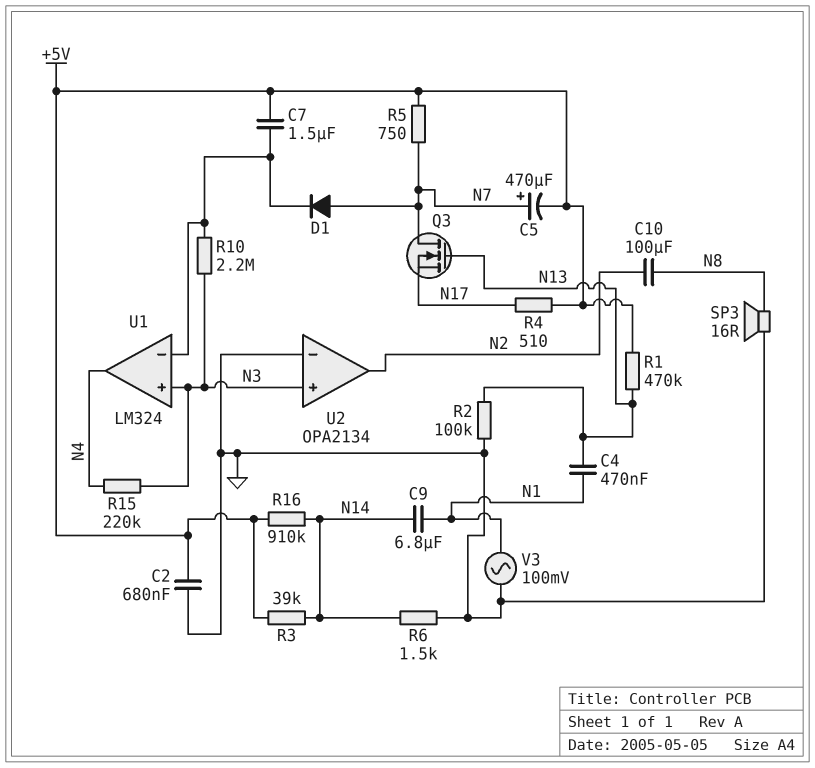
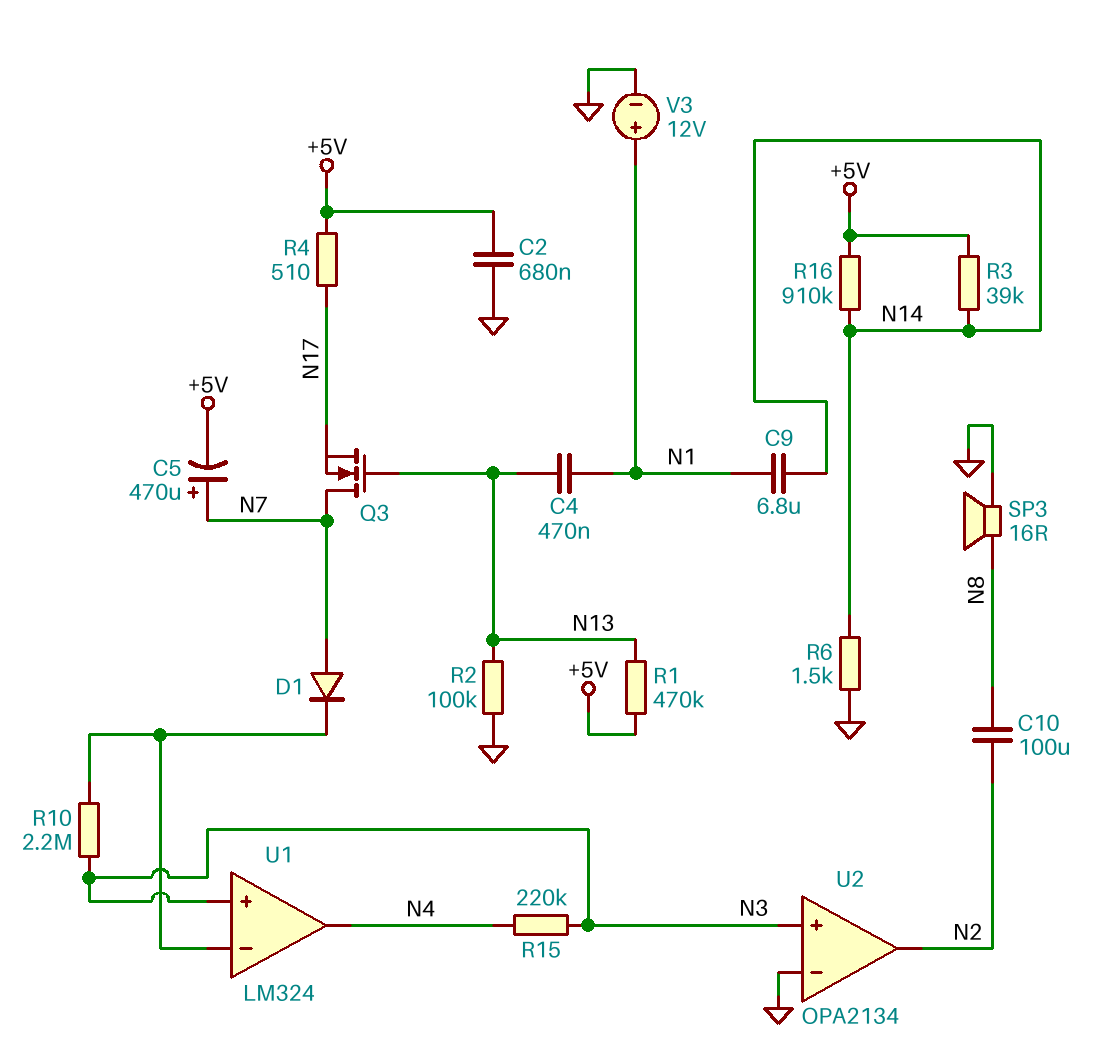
C7: 1.5uF (+5V, U1/in-) -> none
R5: 750 (+5V, N7) -> none
V3: AC 100mV (GND, N1) -> 12V (plus N1, minus GND)

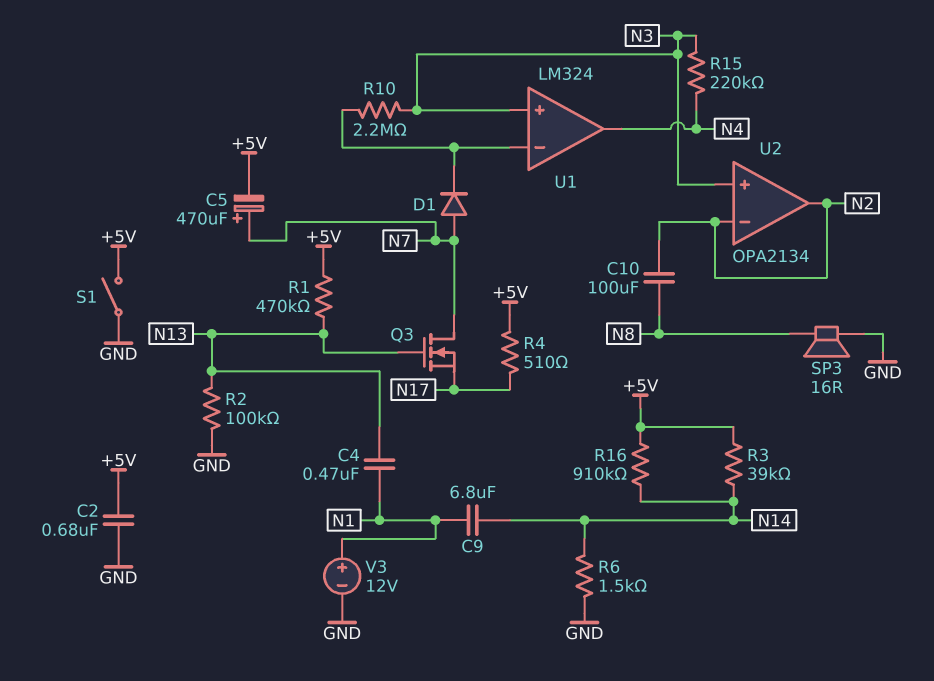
S1: none -> switch (+5V, GND)
U2 pin in-: GND -> N2

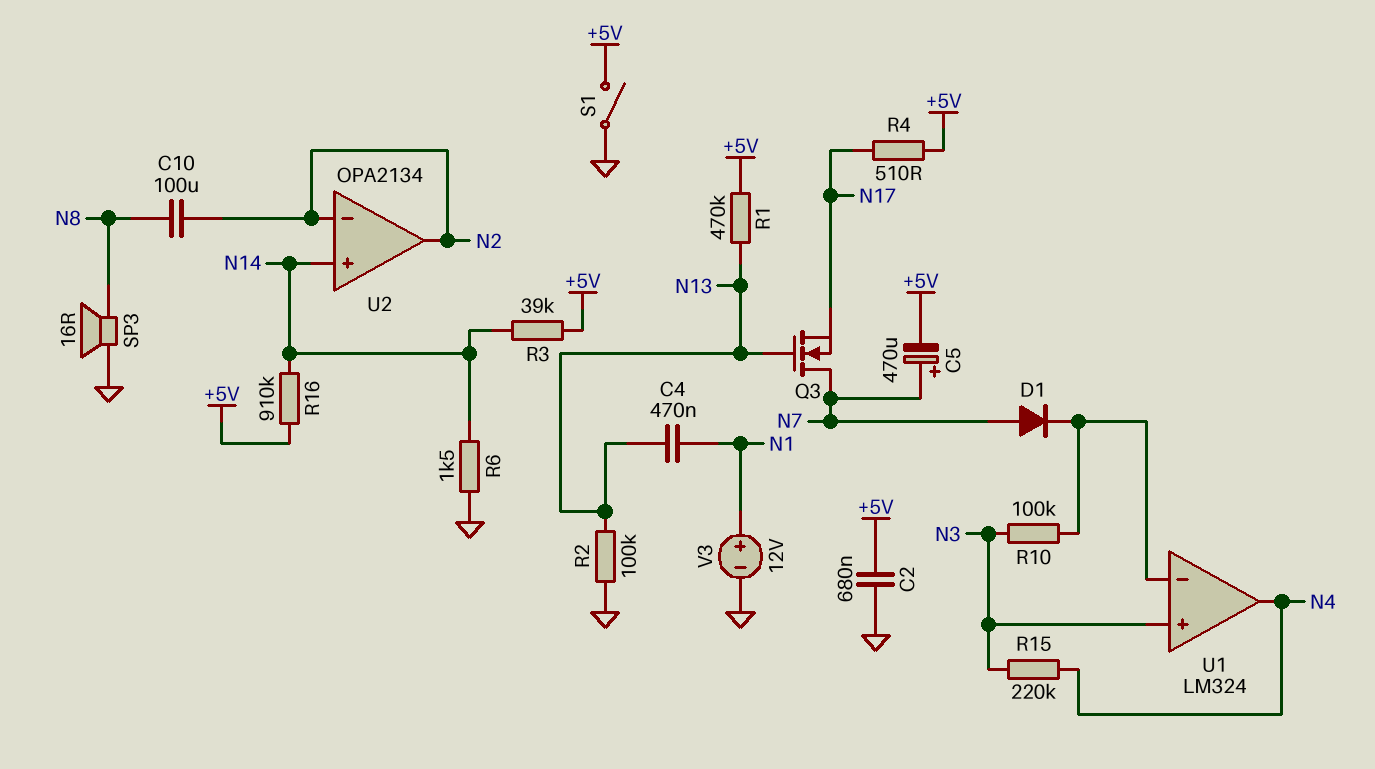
C9: 6.8uF (N1, N14) -> none
R10: 2.2M (N3, U1/in-) -> 100k (N3, U1/in-)
U2 pin in+: N3 -> N14

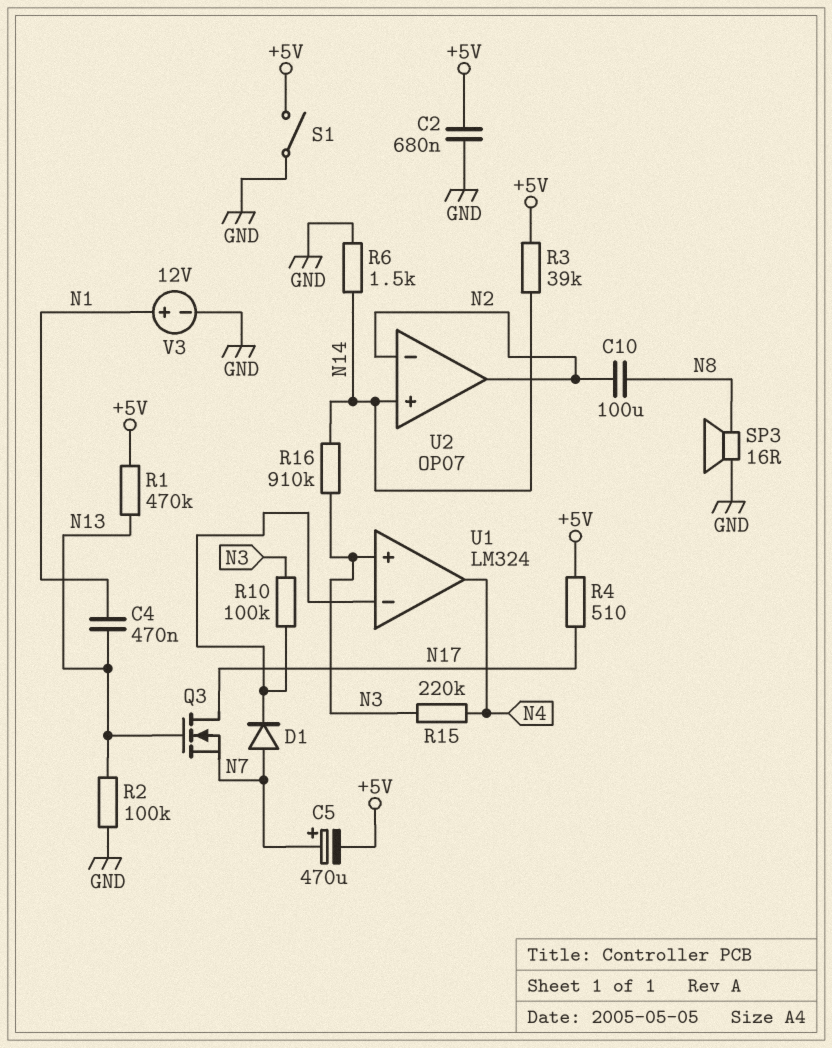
Q3: NMOS (G N13, D N7, S N17) -> NMOS (G N13, D N17, S N7)
R16: 910k (+5V, N14) -> 910k (N3, N14)
U2: OPA2134 -> OP07

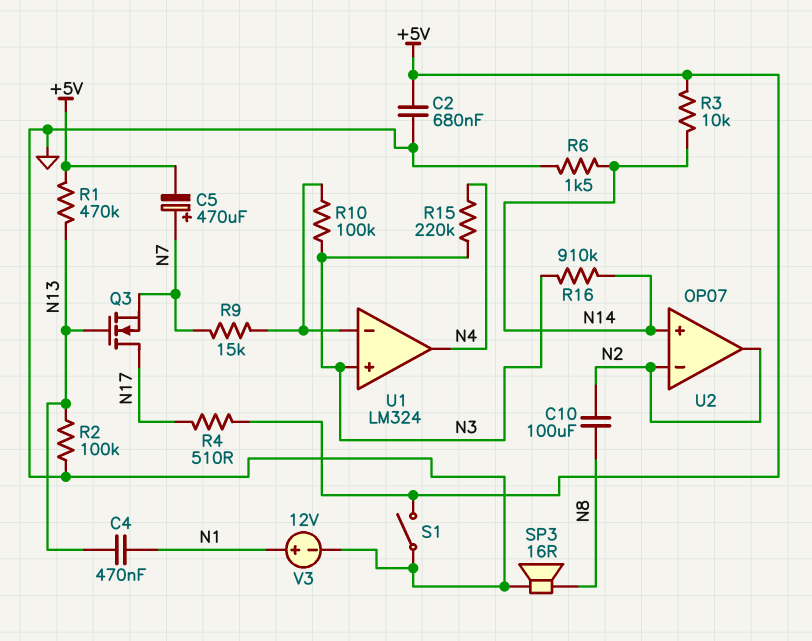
D1: diode (A N7, K U1/in-) -> none
R3: 39k (+5V, N14) -> 10k (+5V, N14)
R9: none -> 15k (N7, U1/in-)

